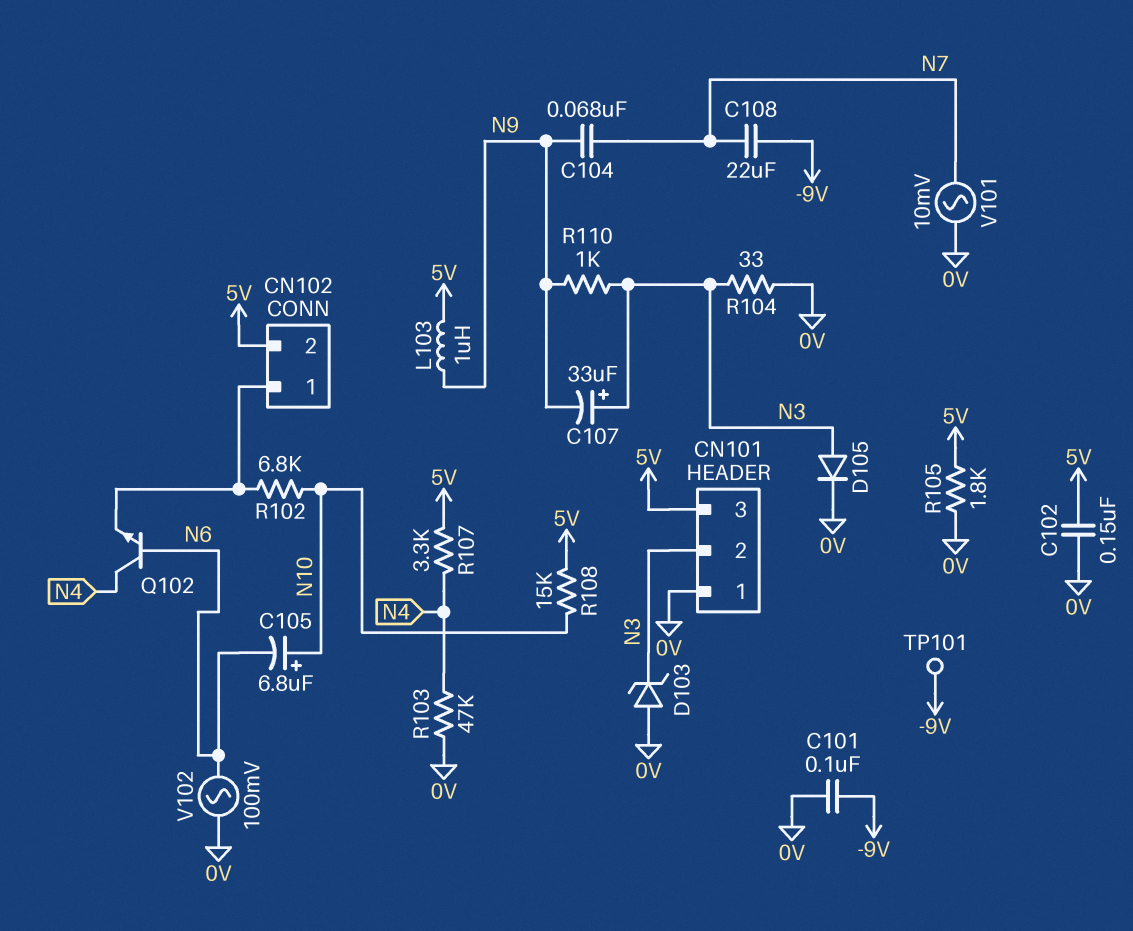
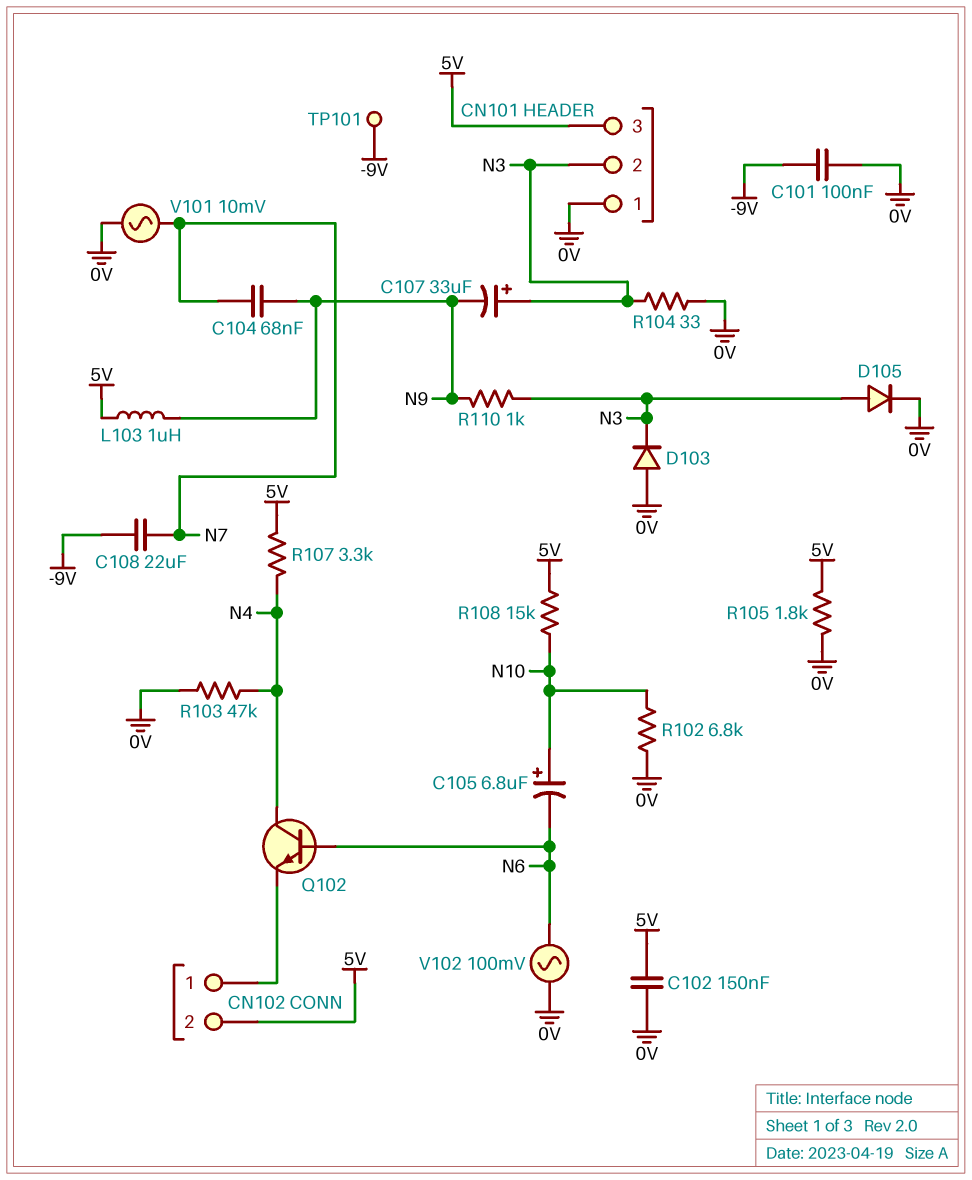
D103: zener (A 0V, K N3) -> diode (A 0V, K N3)
R102: 6.8k (CN102/1, N10) -> 6.8k (0V, N10)

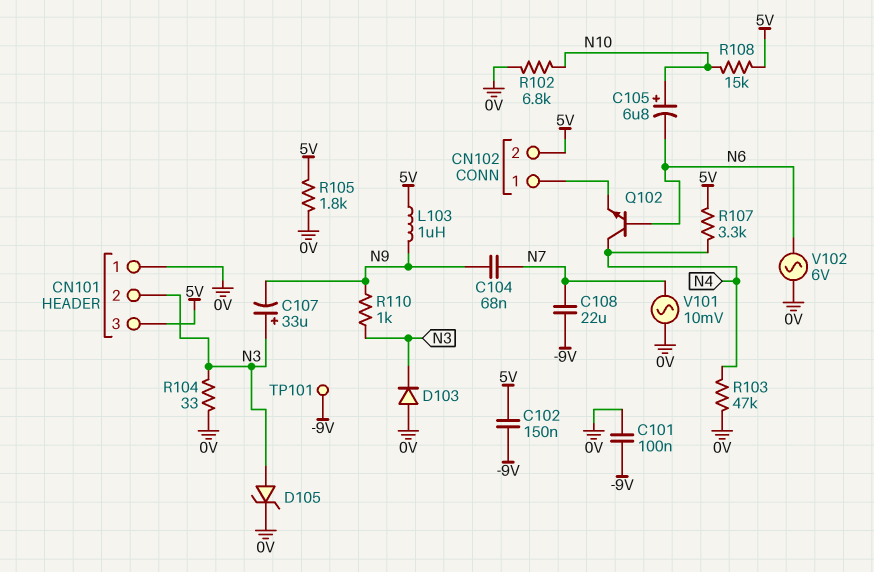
C102: 150nF (0V, 5V) -> 150nF (-9V, 5V)
D105: diode (A N3, K 0V) -> zener (A N3, K 0V)
V102: AC 100mV (0V, N6) -> AC 6V (0V, N6)

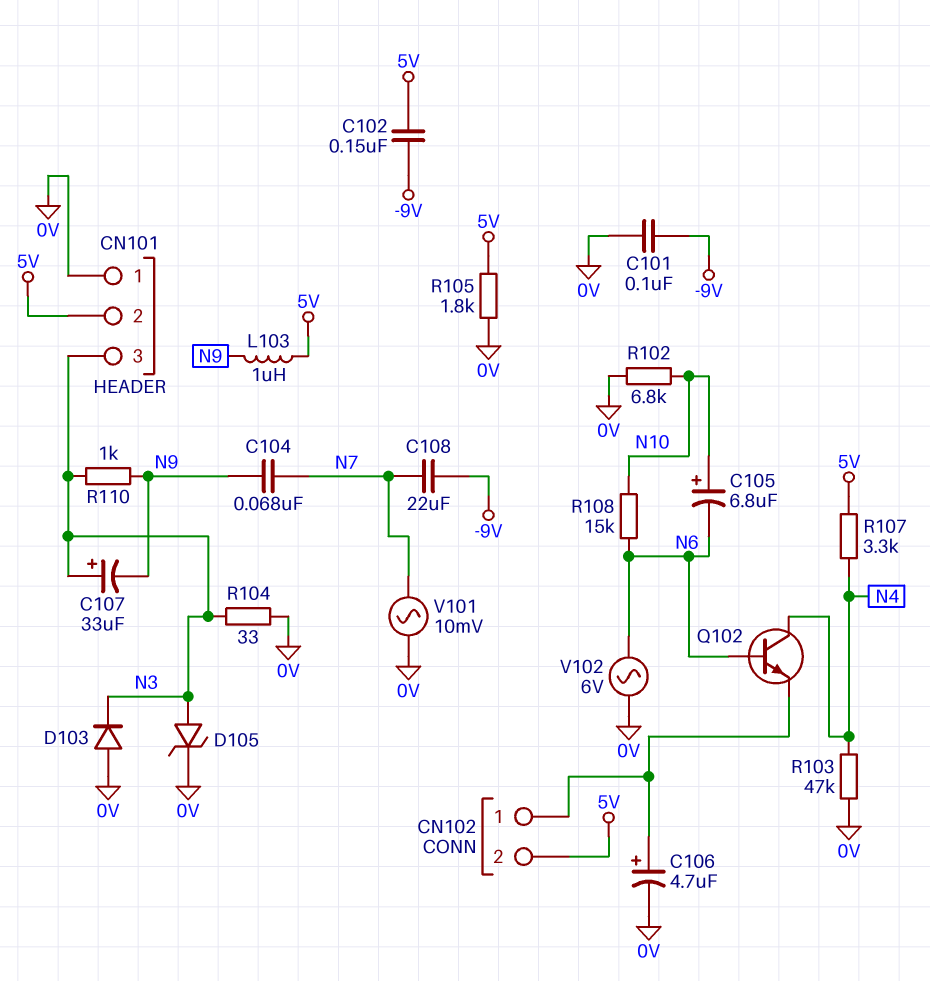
C106: none -> 4.7uF (plus CN102/1, minus 0V)
CN101 pin 2: N3 -> 5V
CN101 pin 3: 5V -> N3
R108: 15k (5V, N10) -> 15k (N6, N10)
TP101: test point (-9V) -> none

